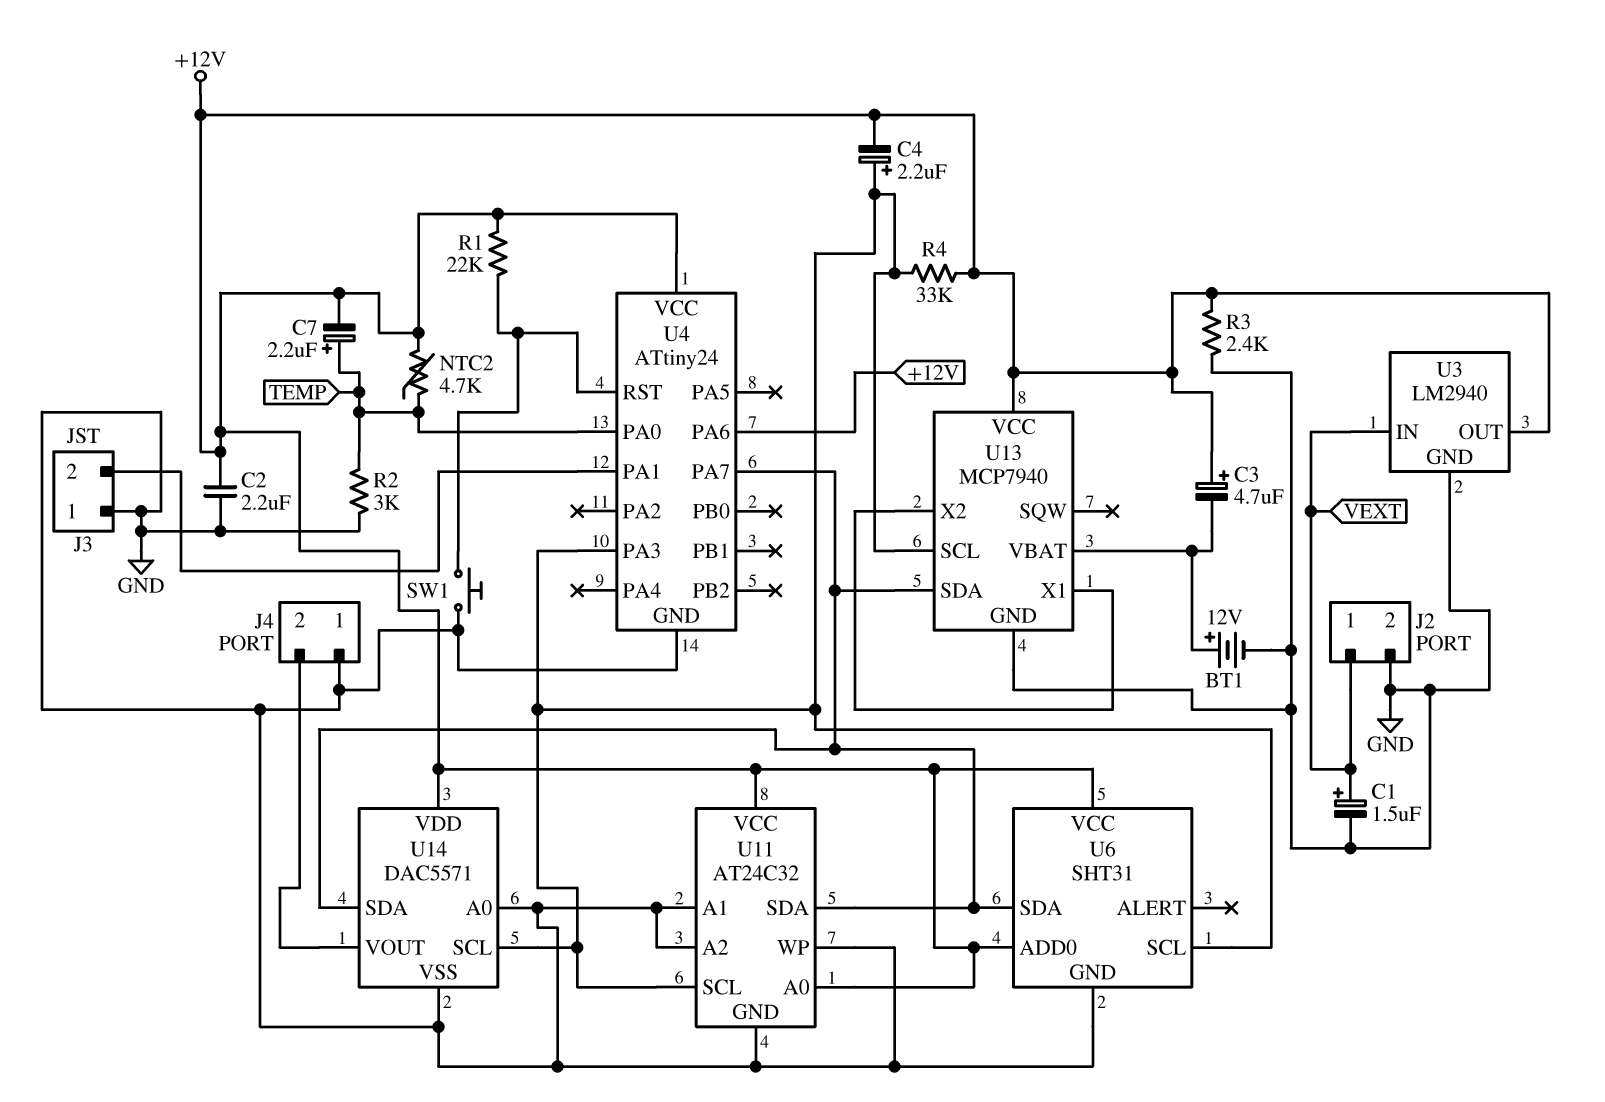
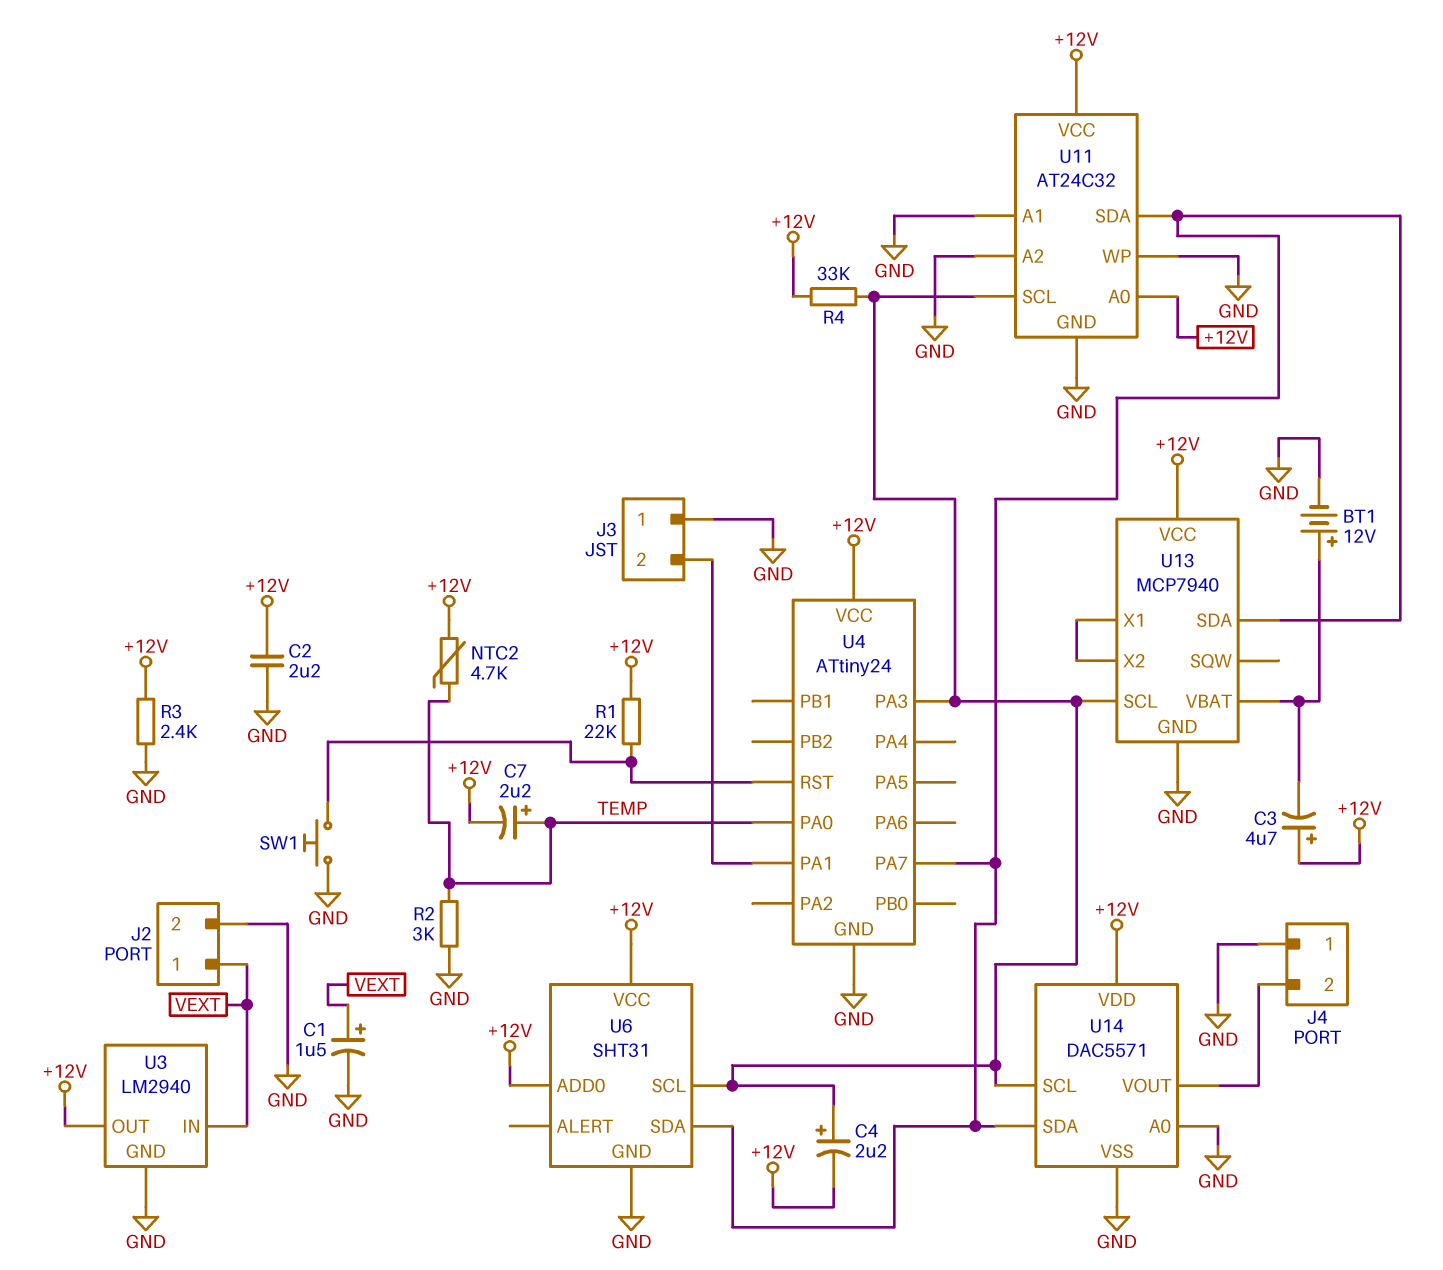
U4 pin PA6: +12V -> none

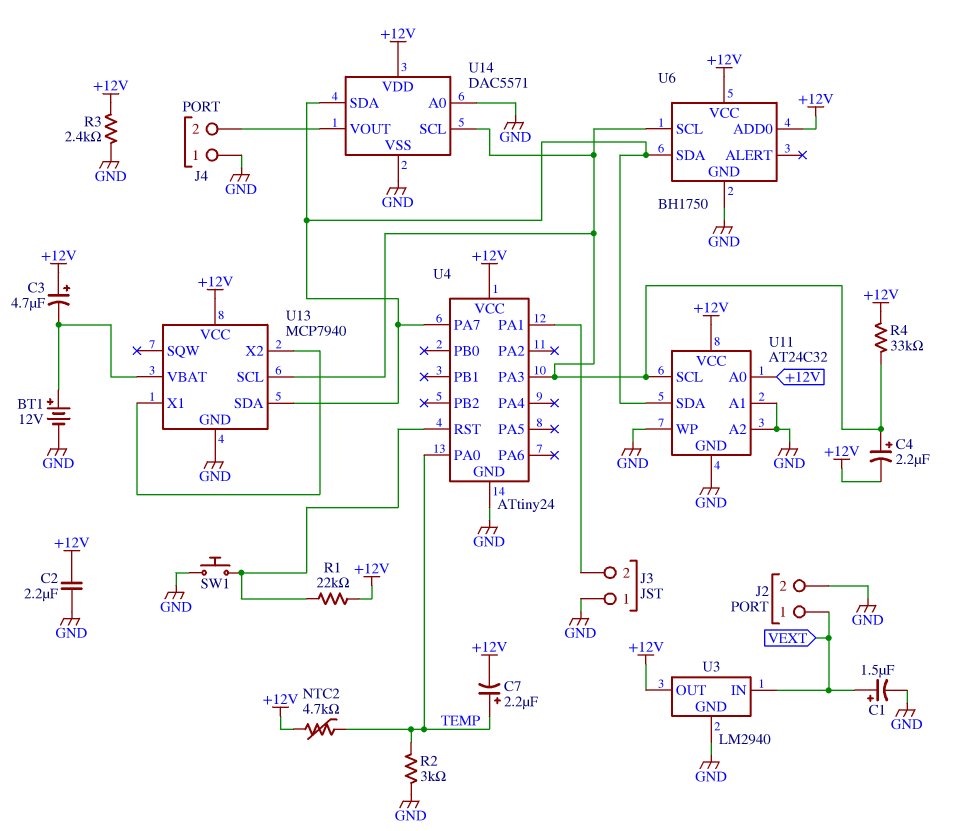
U6: SHT31 -> BH1750

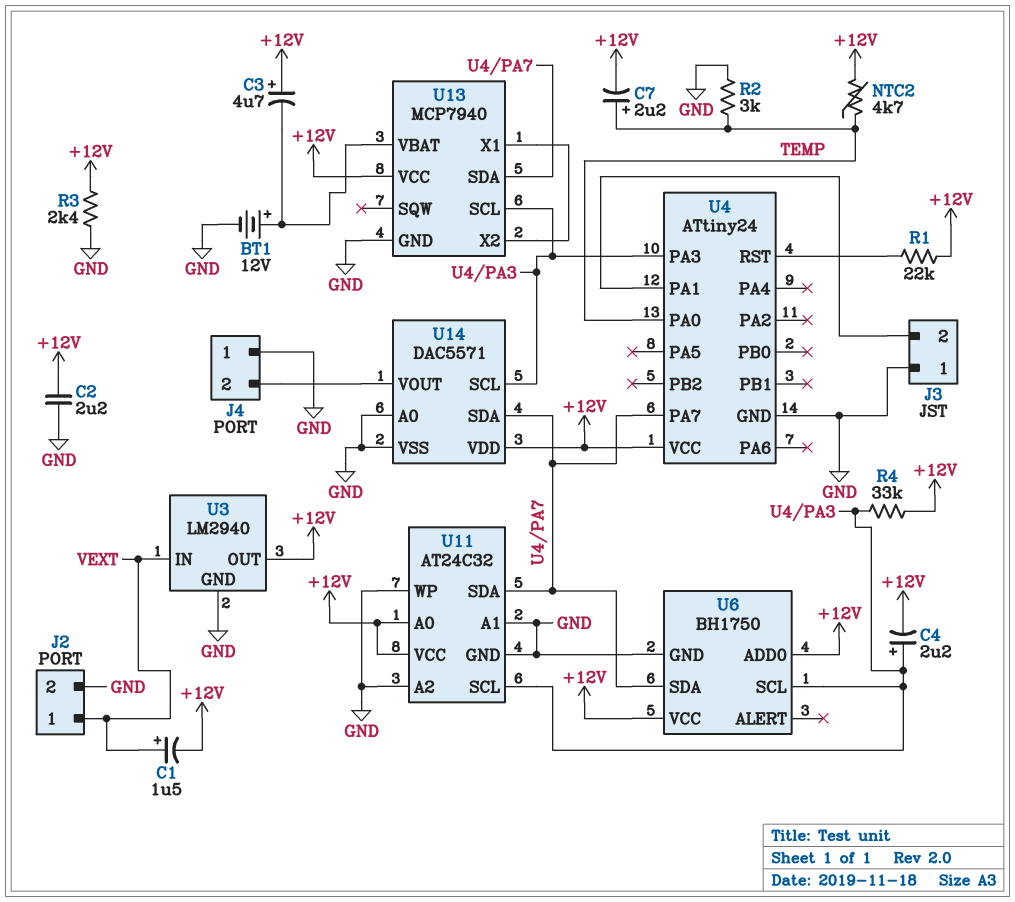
C1: 1.5uF (plus VEXT, minus GND) -> 1.5uF (plus VEXT, minus +12V)
SW1: button (GND, U4/RST) -> none

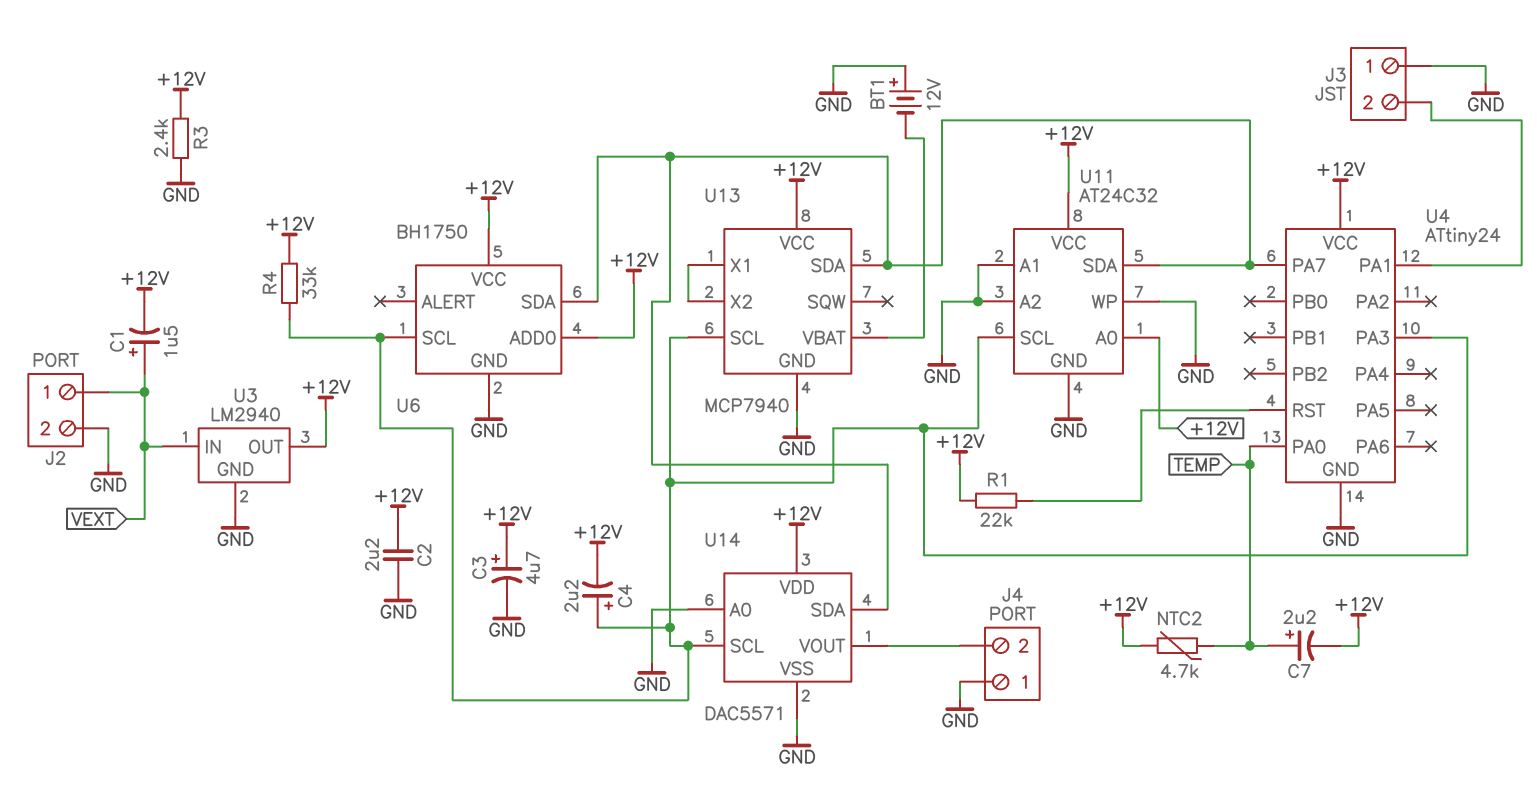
BT1: 12V (plus U13/VBAT, minus GND) -> 12V (plus GND, minus U13/VBAT)
C3: 4.7uF (plus +12V, minus U13/VBAT) -> 4.7uF (plus +12V, minus GND)
R2: 3k (GND, TEMP) -> none

